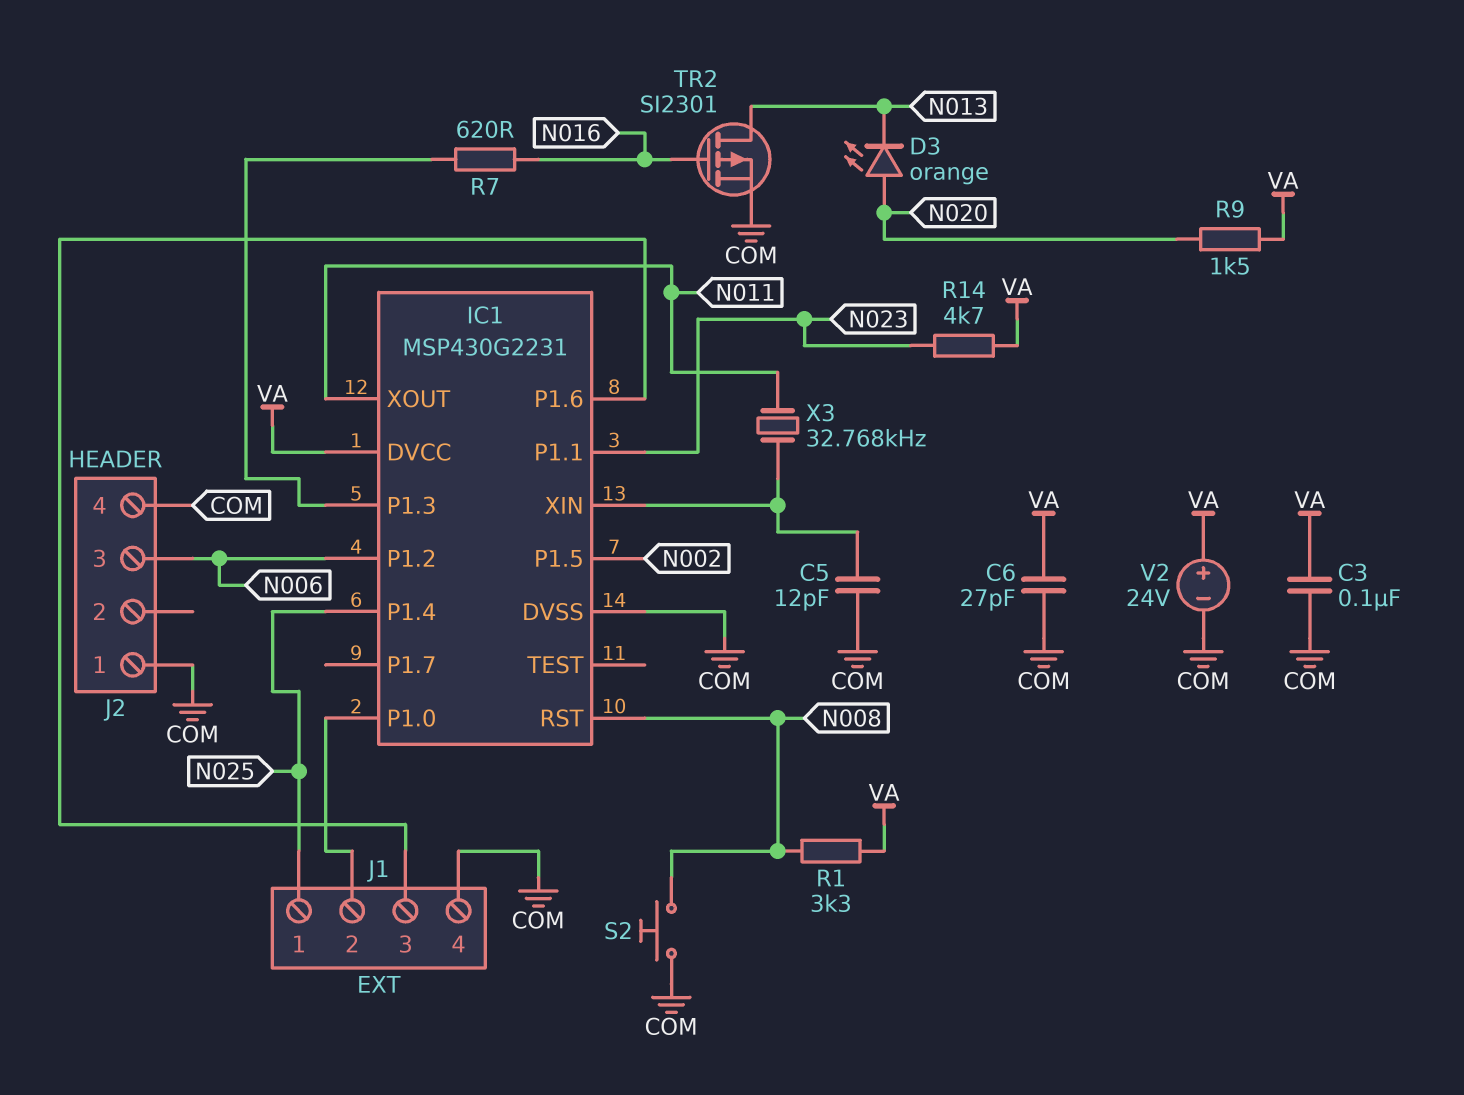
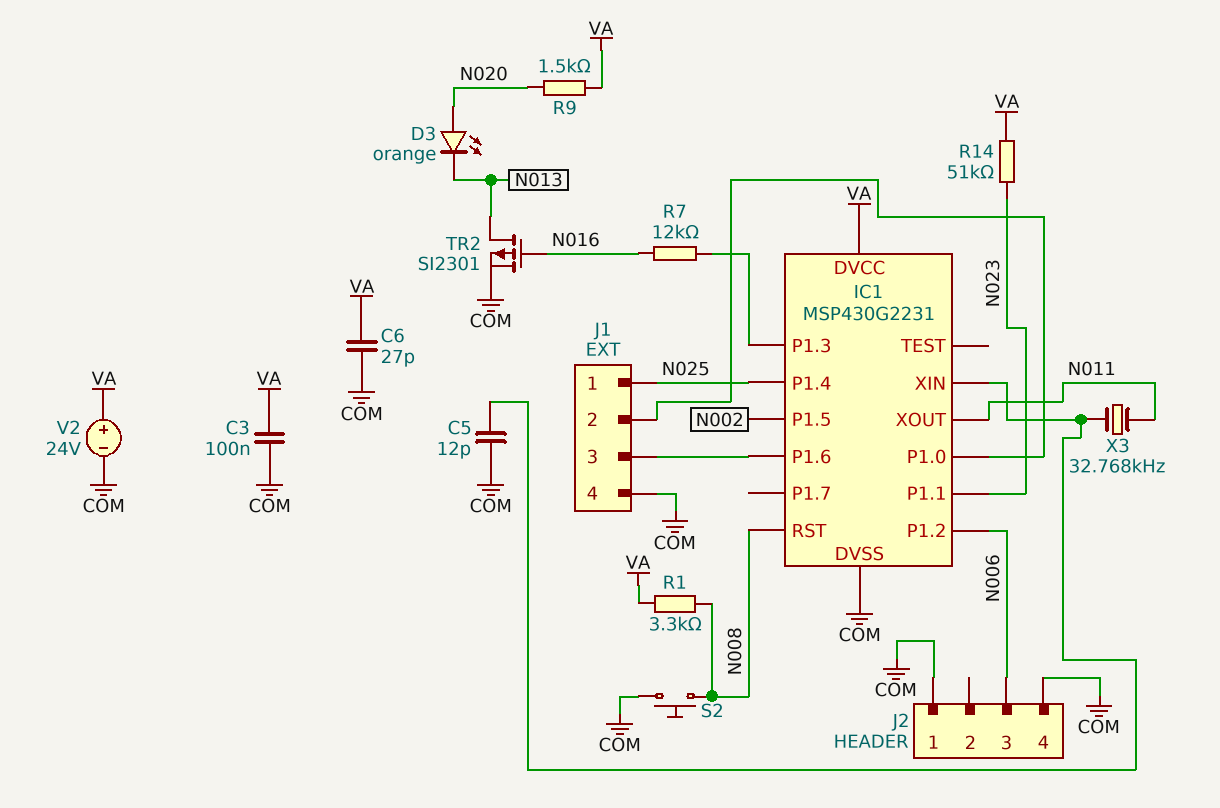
R7: 620 (IC1/P1.3, N016) -> 12k (IC1/P1.3, N016)
R14: 4.7k (N023, VA) -> 51k (N023, VA)

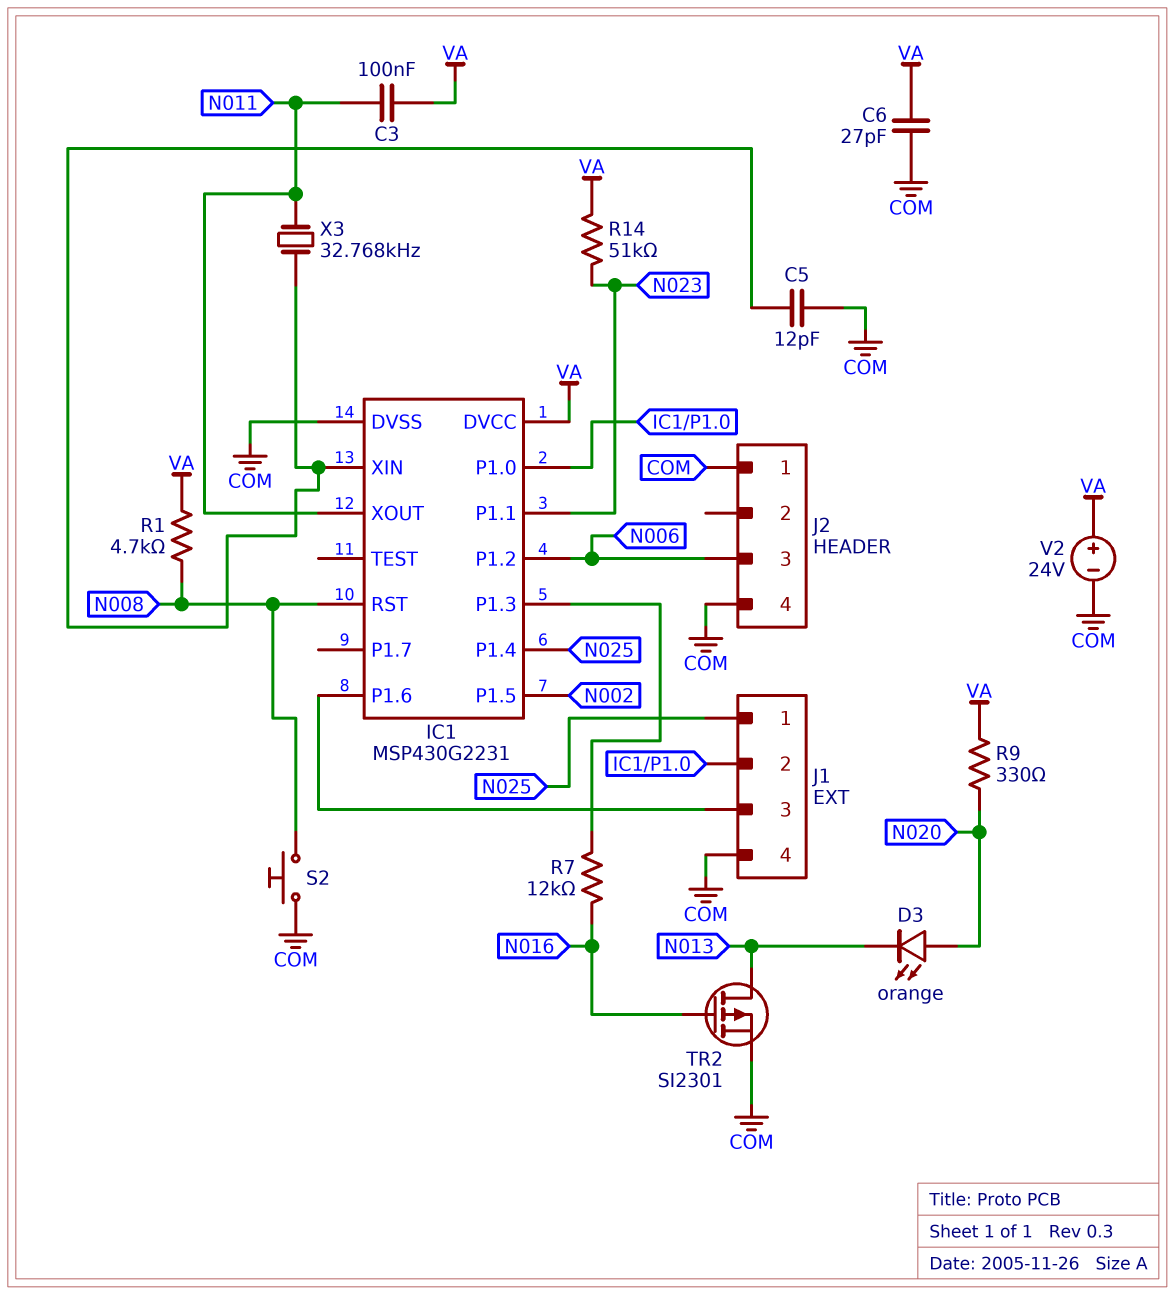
C3: 100nF (COM, VA) -> 100nF (N011, VA)
R1: 3.3k (N008, VA) -> 4.7k (N008, VA)
R9: 1.5k (N020, VA) -> 330 (N020, VA)

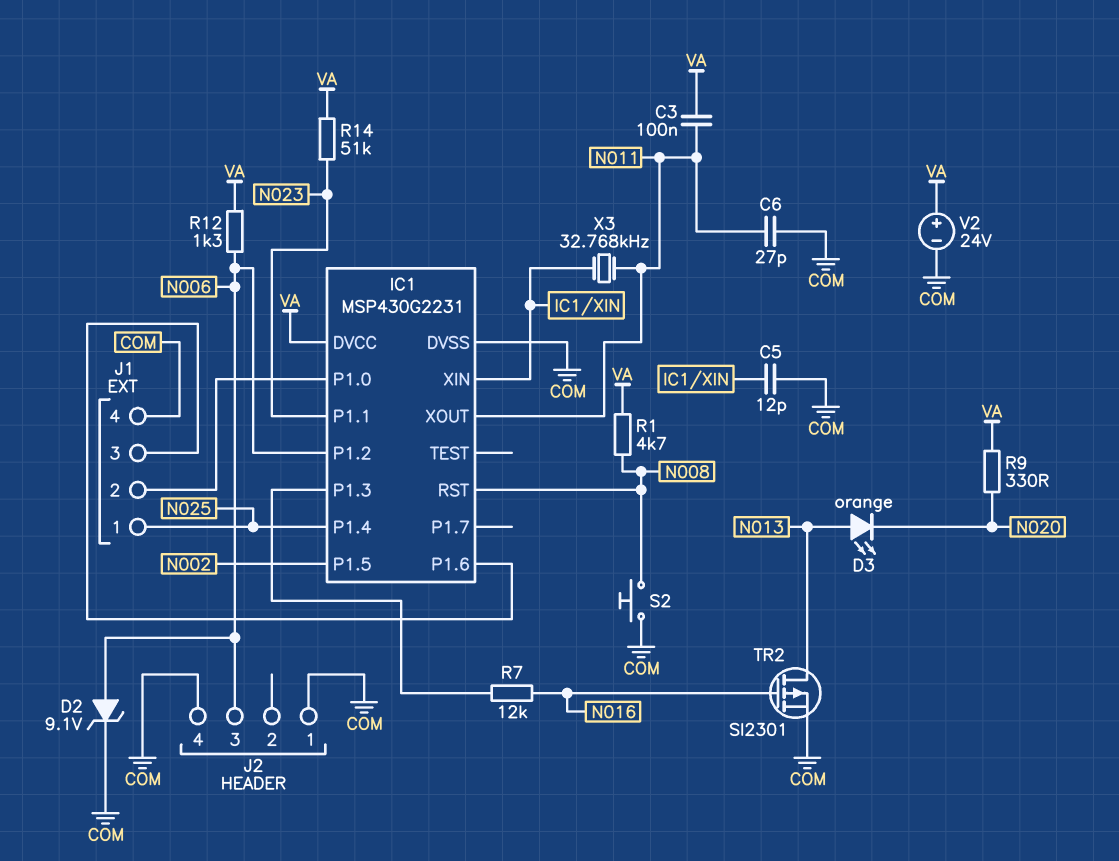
C6: 27pF (COM, VA) -> 27pF (COM, N011)
D2: none -> zener 9.1V (A N006, K COM)
D3: LED orange (A N020, K N013) -> LED orange (A N013, K N020)
R12: none -> 1.3k (N006, VA)

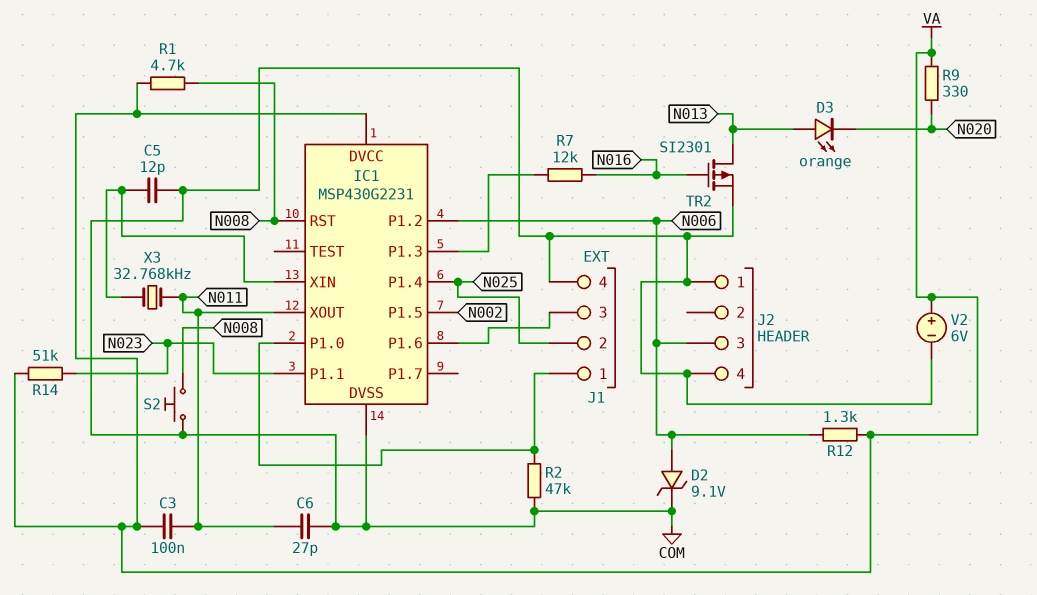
J1 pin 1: N025 -> IC1/P1.0
J1 pin 2: IC1/P1.0 -> N025
R2: none -> 47k (COM, IC1/P1.0)
V2: 24V (plus VA, minus COM) -> 6V (plus VA, minus COM)

